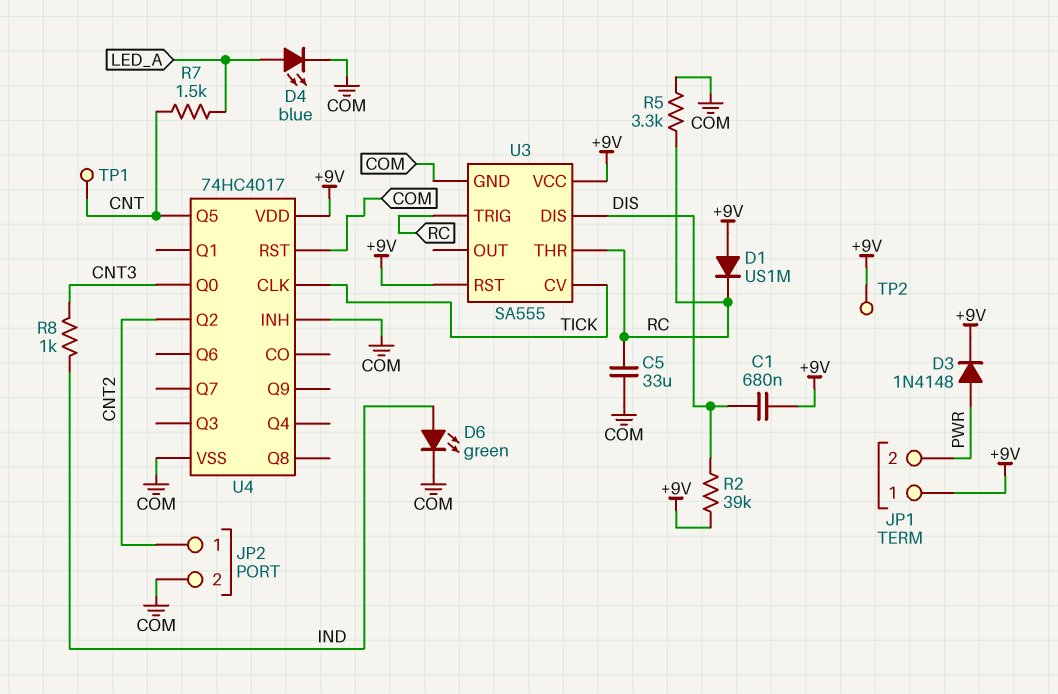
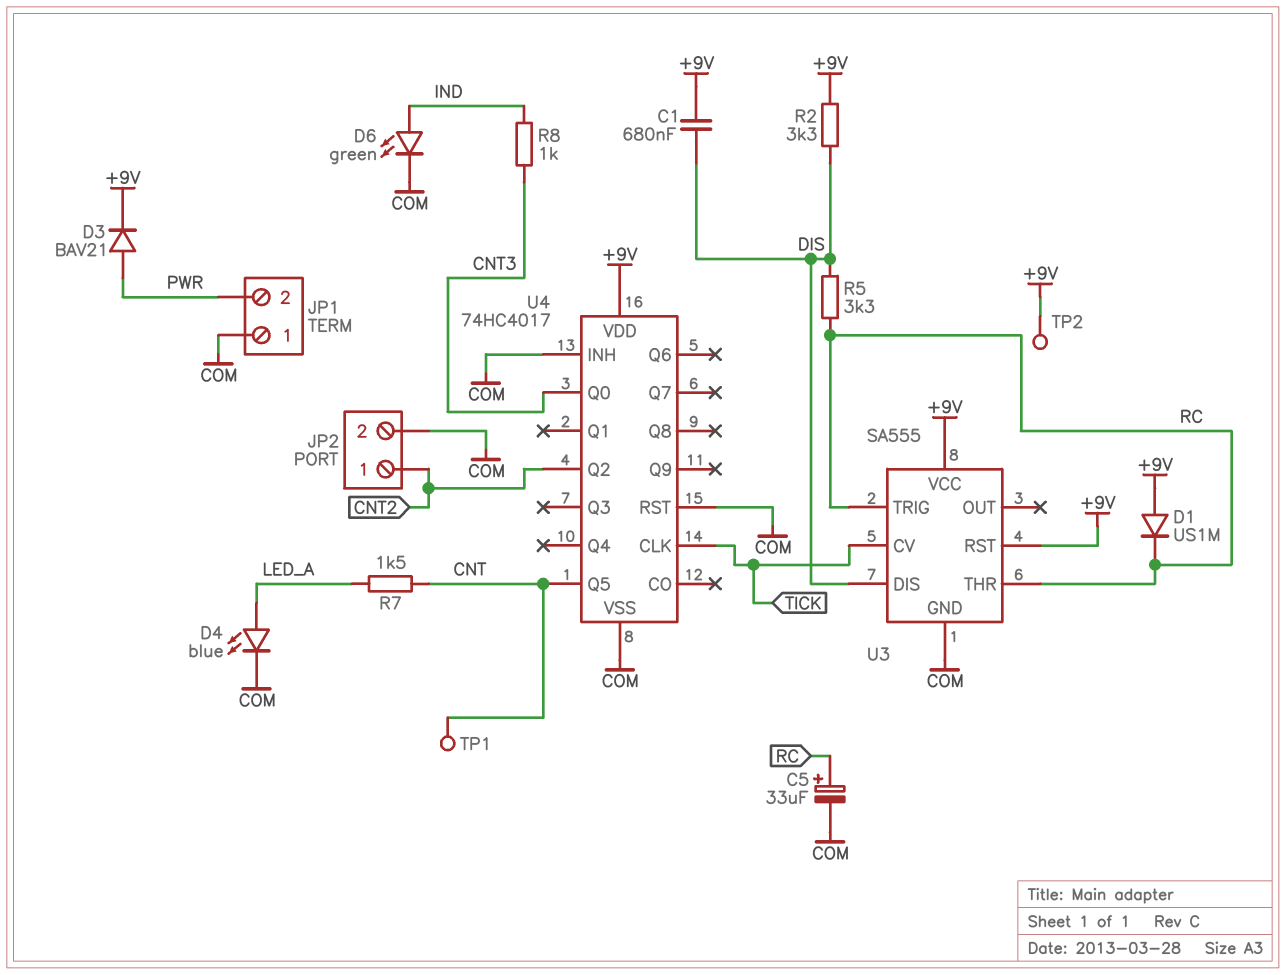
C5: 33uF (COM, RC) -> 33uF (plus RC, minus COM)
D3: diode 1N4148 (A PWR, K +9V) -> diode BAV21 (A PWR, K +9V)
JP1 pin 1: +9V -> COM
R2: 39k (+9V, DIS) -> 3.3k (+9V, DIS)
R5: 3.3k (COM, RC) -> 3.3k (DIS, RC)

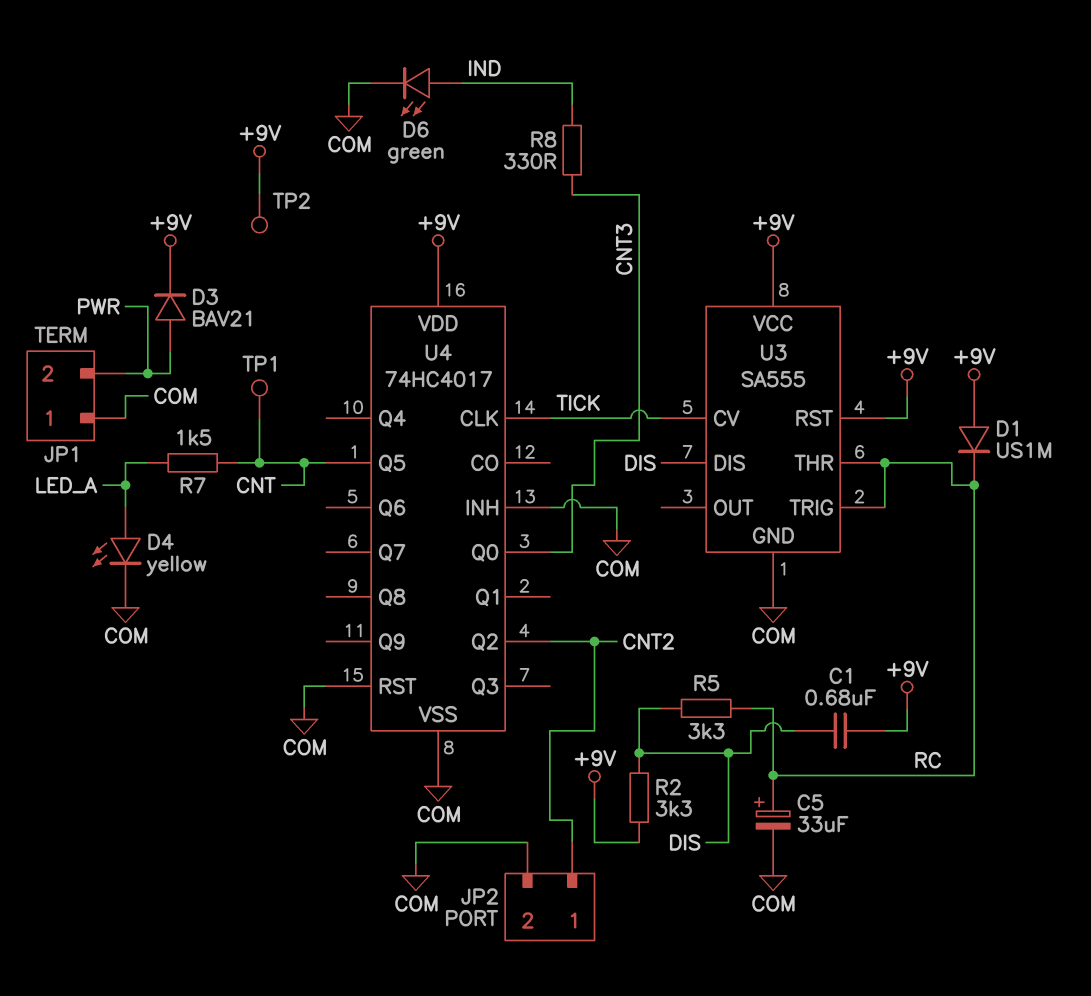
D4: LED blue (A LED_A, K COM) -> LED yellow (A LED_A, K COM)
R8: 1k (CNT3, IND) -> 330 (CNT3, IND)

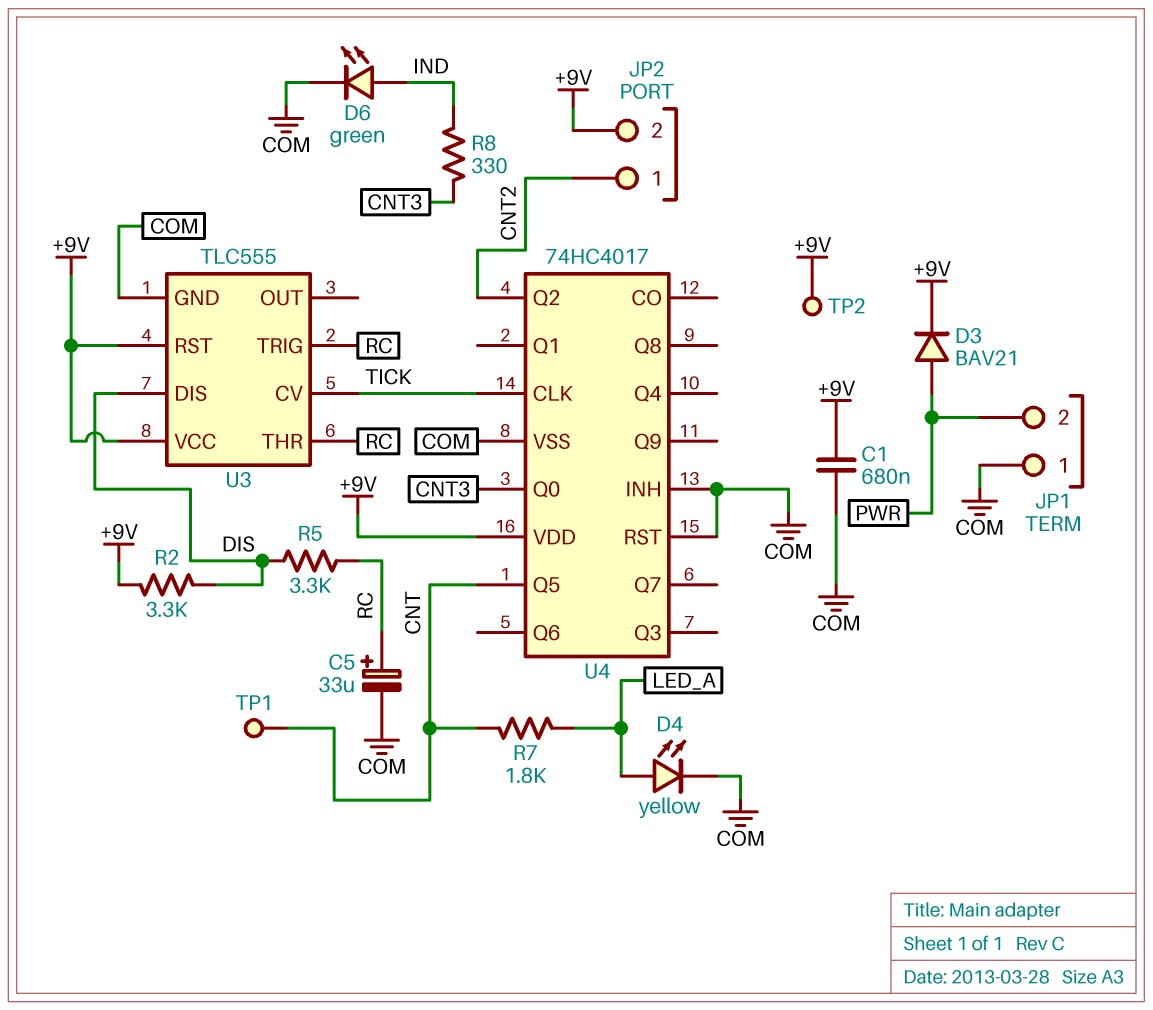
C1: 680nF (+9V, DIS) -> 680nF (+9V, COM)
D1: diode US1M (A +9V, K RC) -> none
JP2 pin 2: COM -> +9V
R7: 1.5k (CNT, LED_A) -> 1.8k (CNT, LED_A)
U3: SA555 -> TLC555

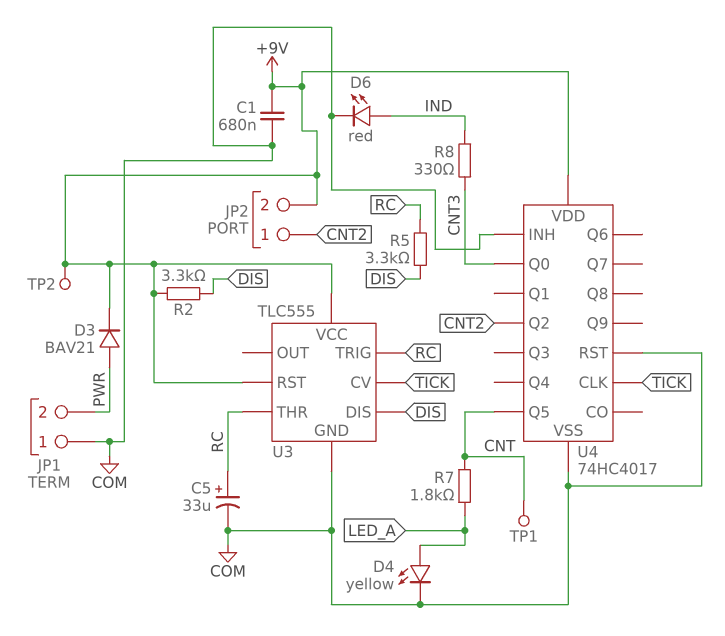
D6: LED green (A IND, K COM) -> LED red (A IND, K COM)

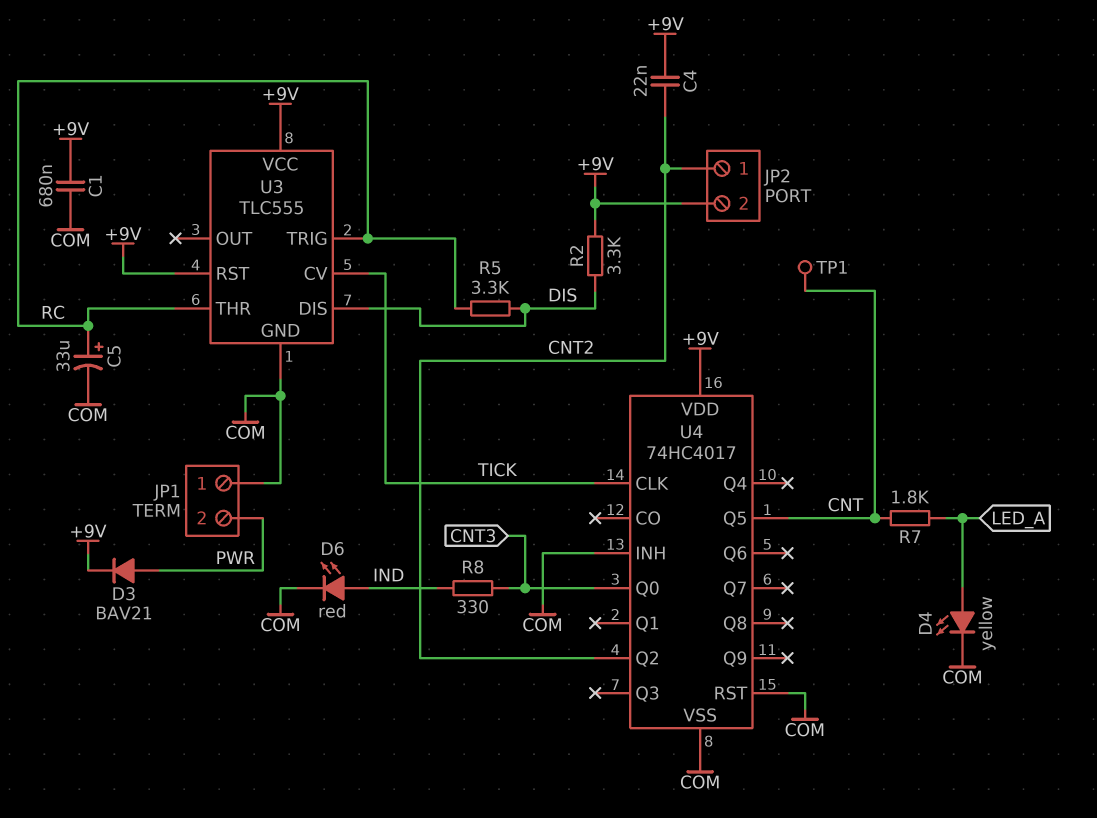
C4: none -> 22nF (+9V, CNT2)
TP2: test point (+9V) -> none

